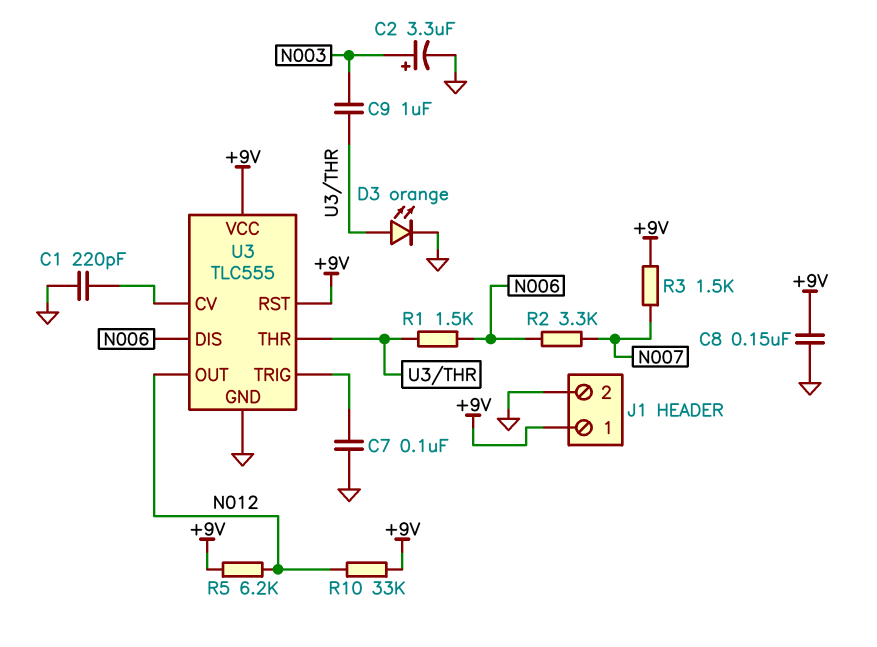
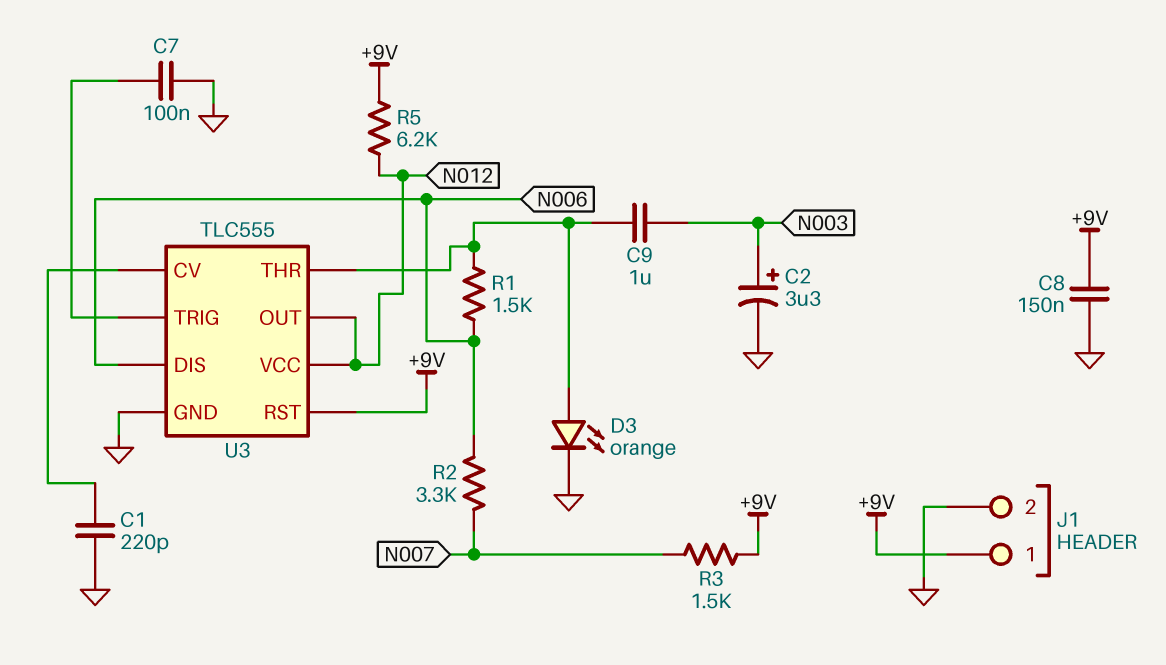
R10: 33k (+9V, N012) -> none
U3 pin VCC: +9V -> N012

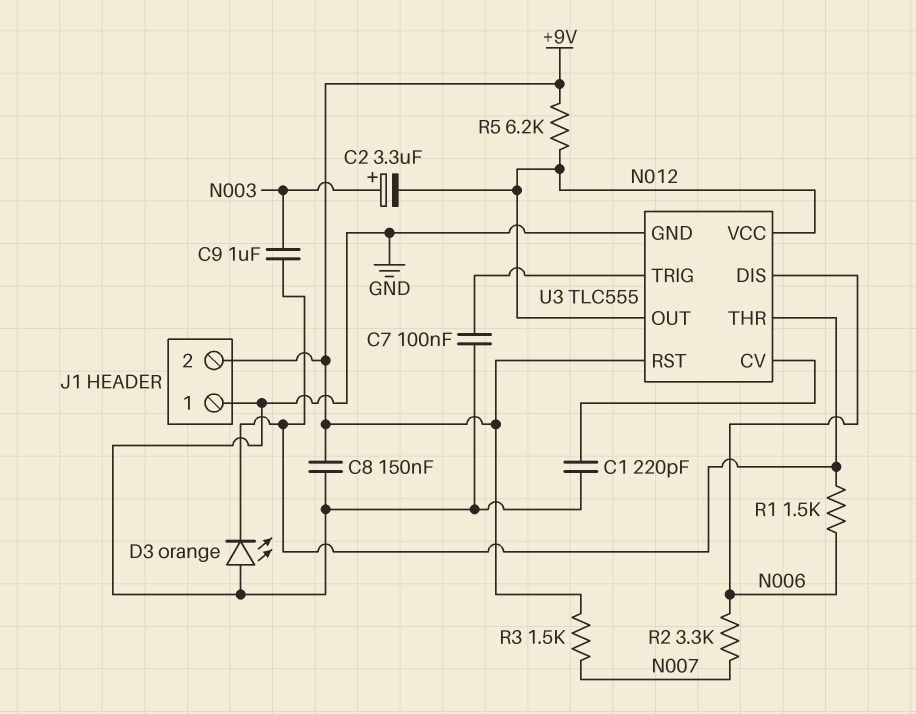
C2: 3.3uF (plus N003, minus GND) -> 3.3uF (plus N003, minus N012)
D3: LED orange (A U3/THR, K GND) -> LED orange (A GND, K U3/THR)
J1 pin 1: +9V -> GND
J1 pin 2: GND -> +9V

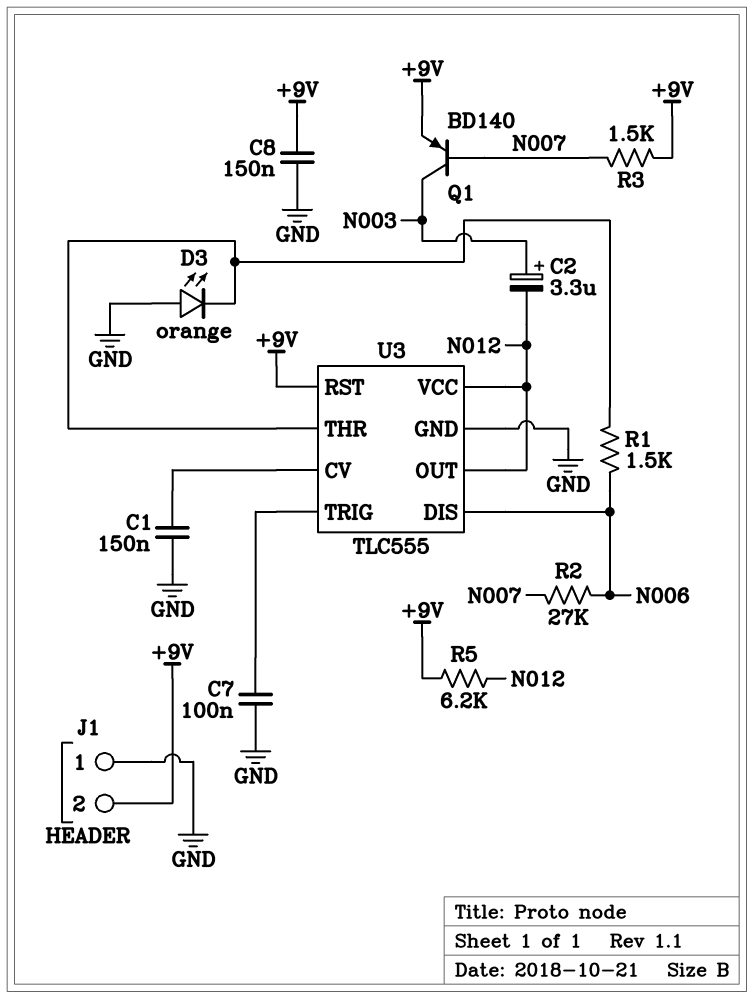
C1: 220pF (GND, U3/CV) -> 150nF (GND, U3/CV)
C9: 1uF (N003, U3/THR) -> none
Q1: none -> PNP BD140 (B N007, C N003, E +9V)
R2: 3.3k (N006, N007) -> 27k (N006, N007)

